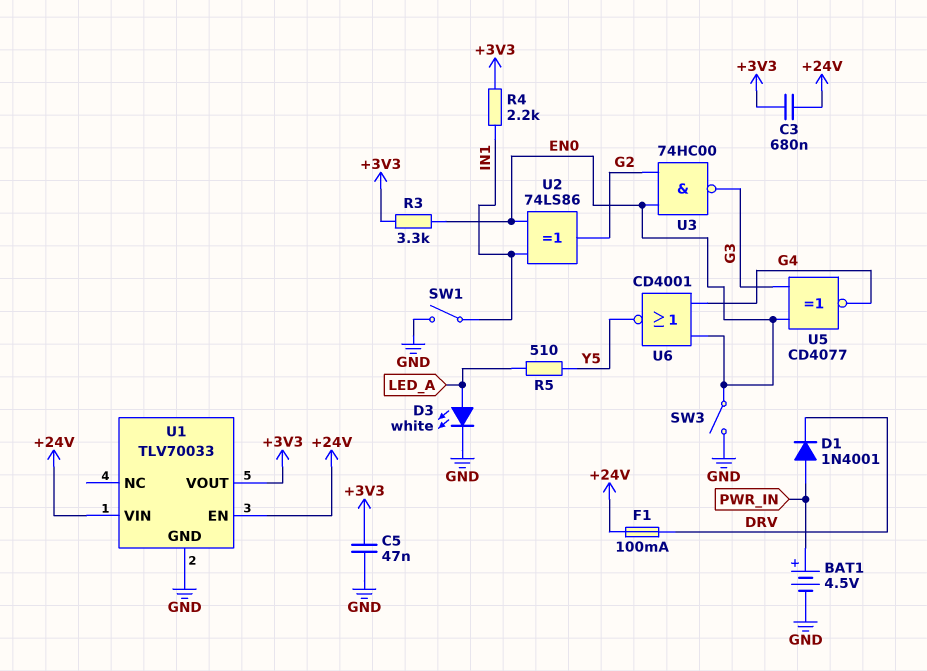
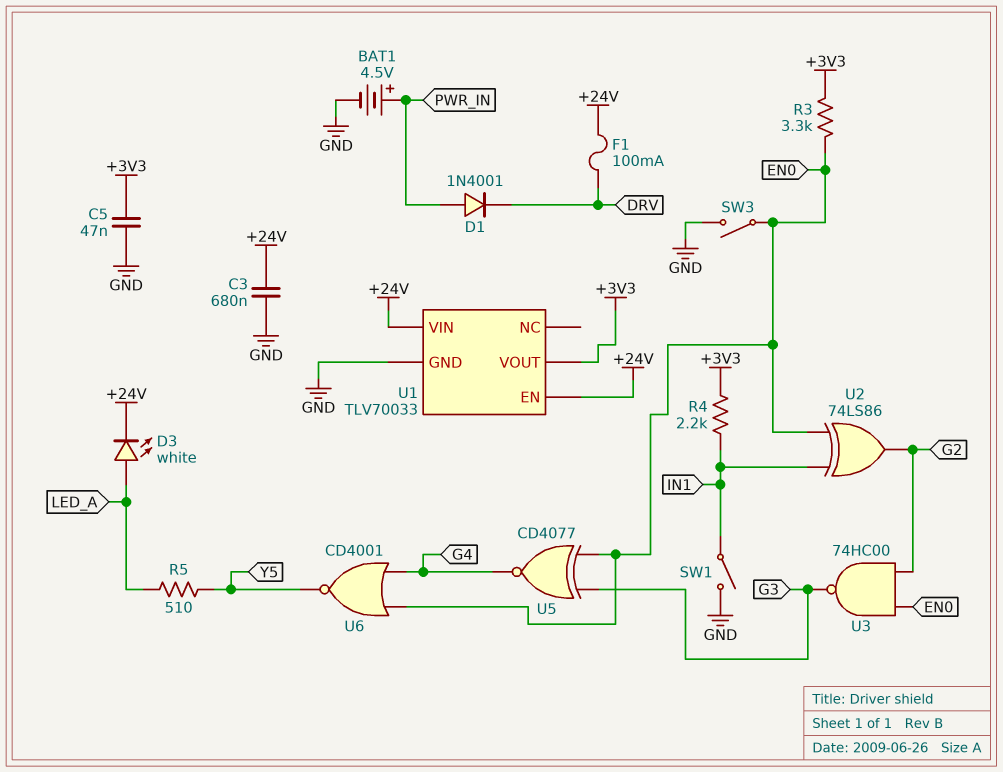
C3: 680nF (+3V3, +24V) -> 680nF (+24V, GND)
D3: LED white (A LED_A, K GND) -> LED white (A LED_A, K +24V)

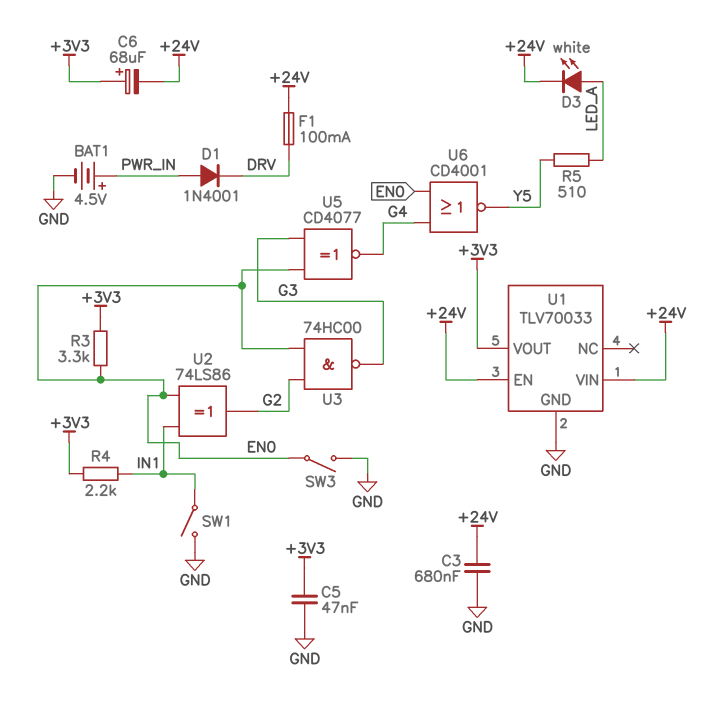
C6: none -> 68uF (plus +3V3, minus +24V)

